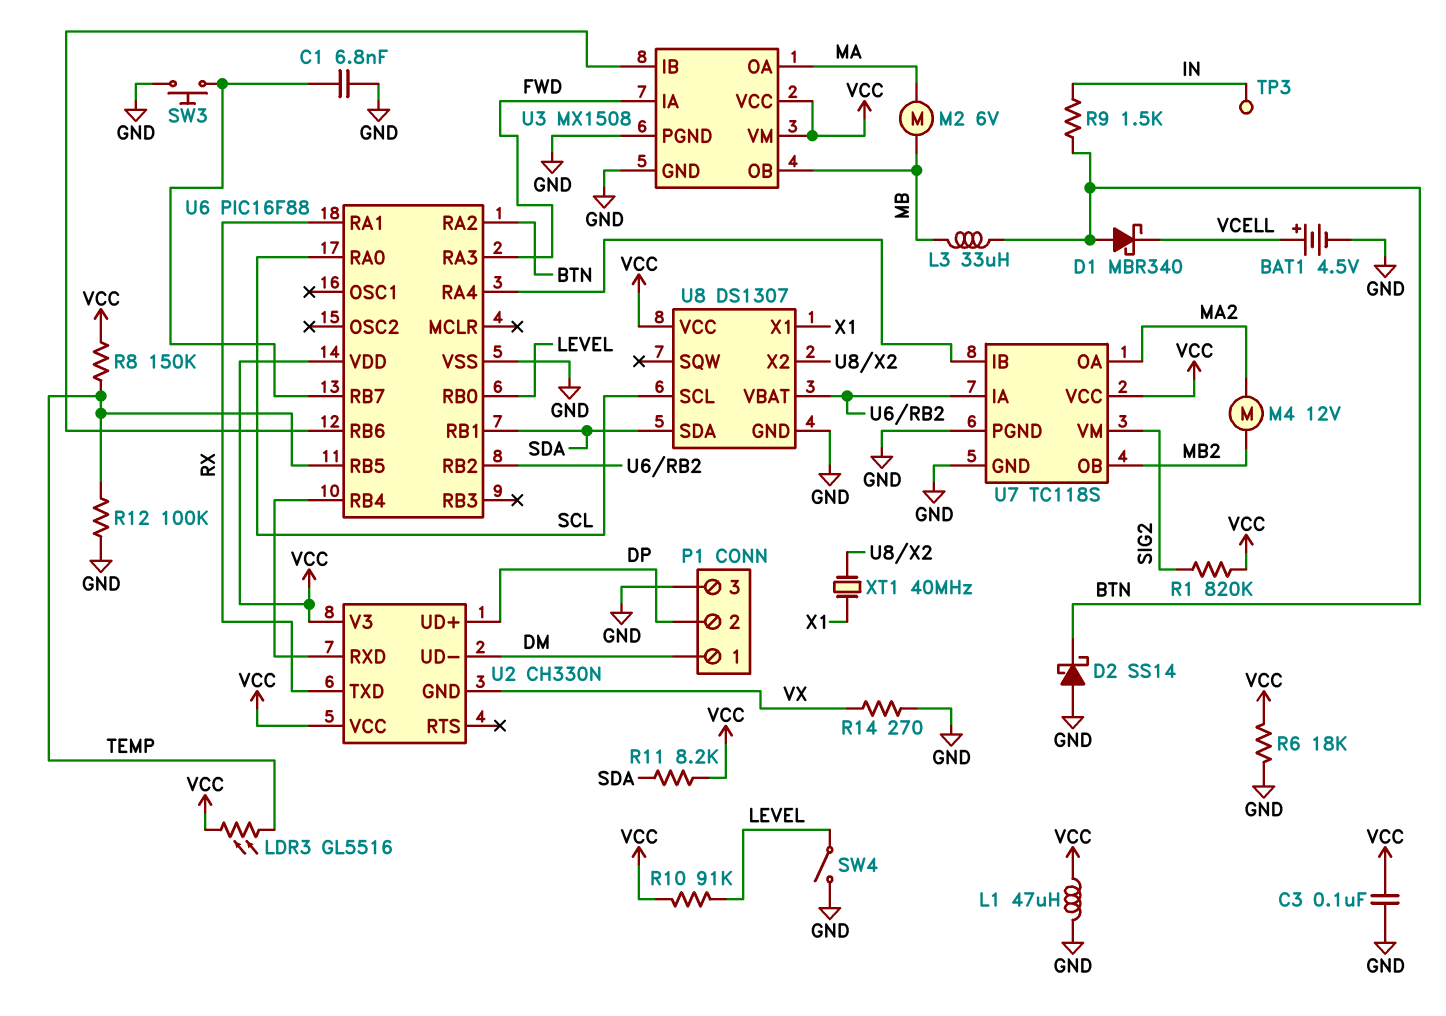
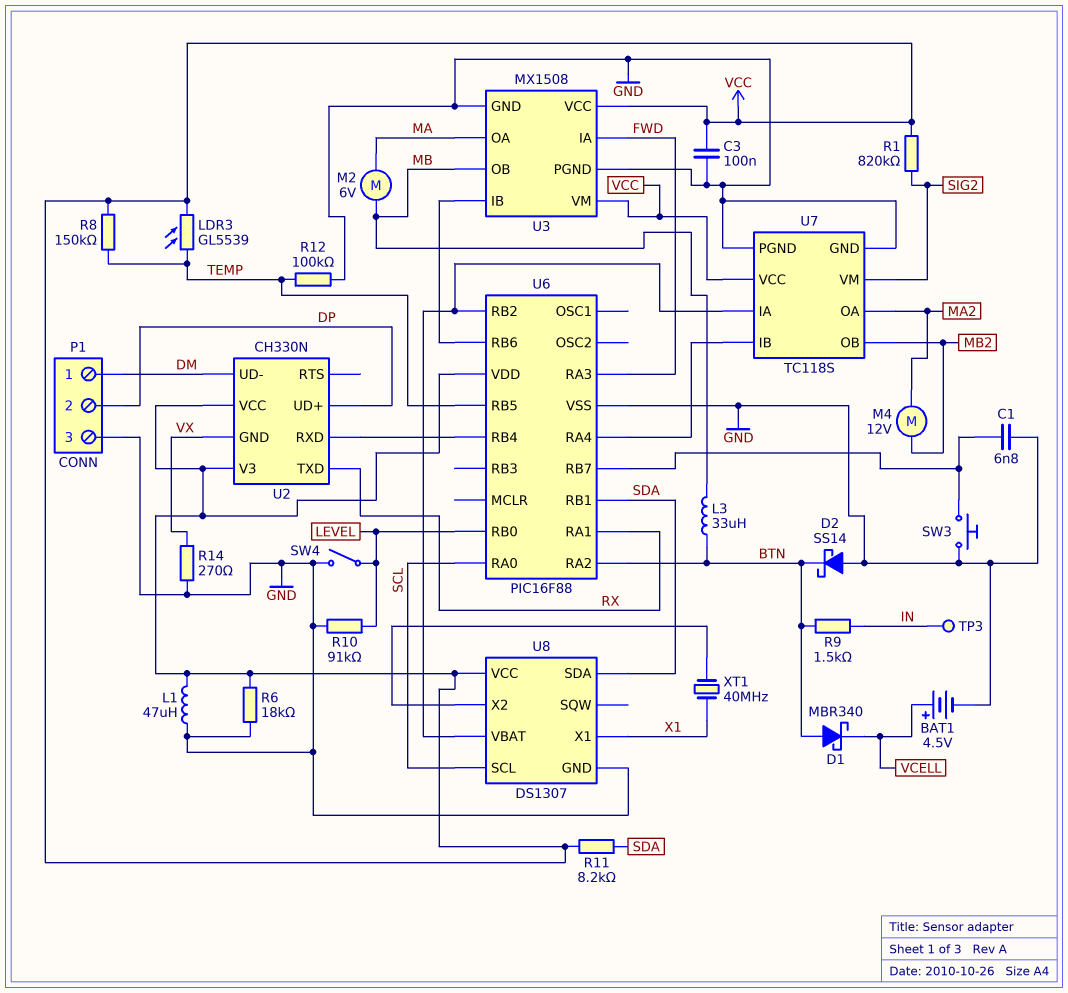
LDR3: GL5516 (TEMP, VCC) -> GL5539 (TEMP, VCC)
R10: 91k (LEVEL, VCC) -> 91k (GND, LEVEL)

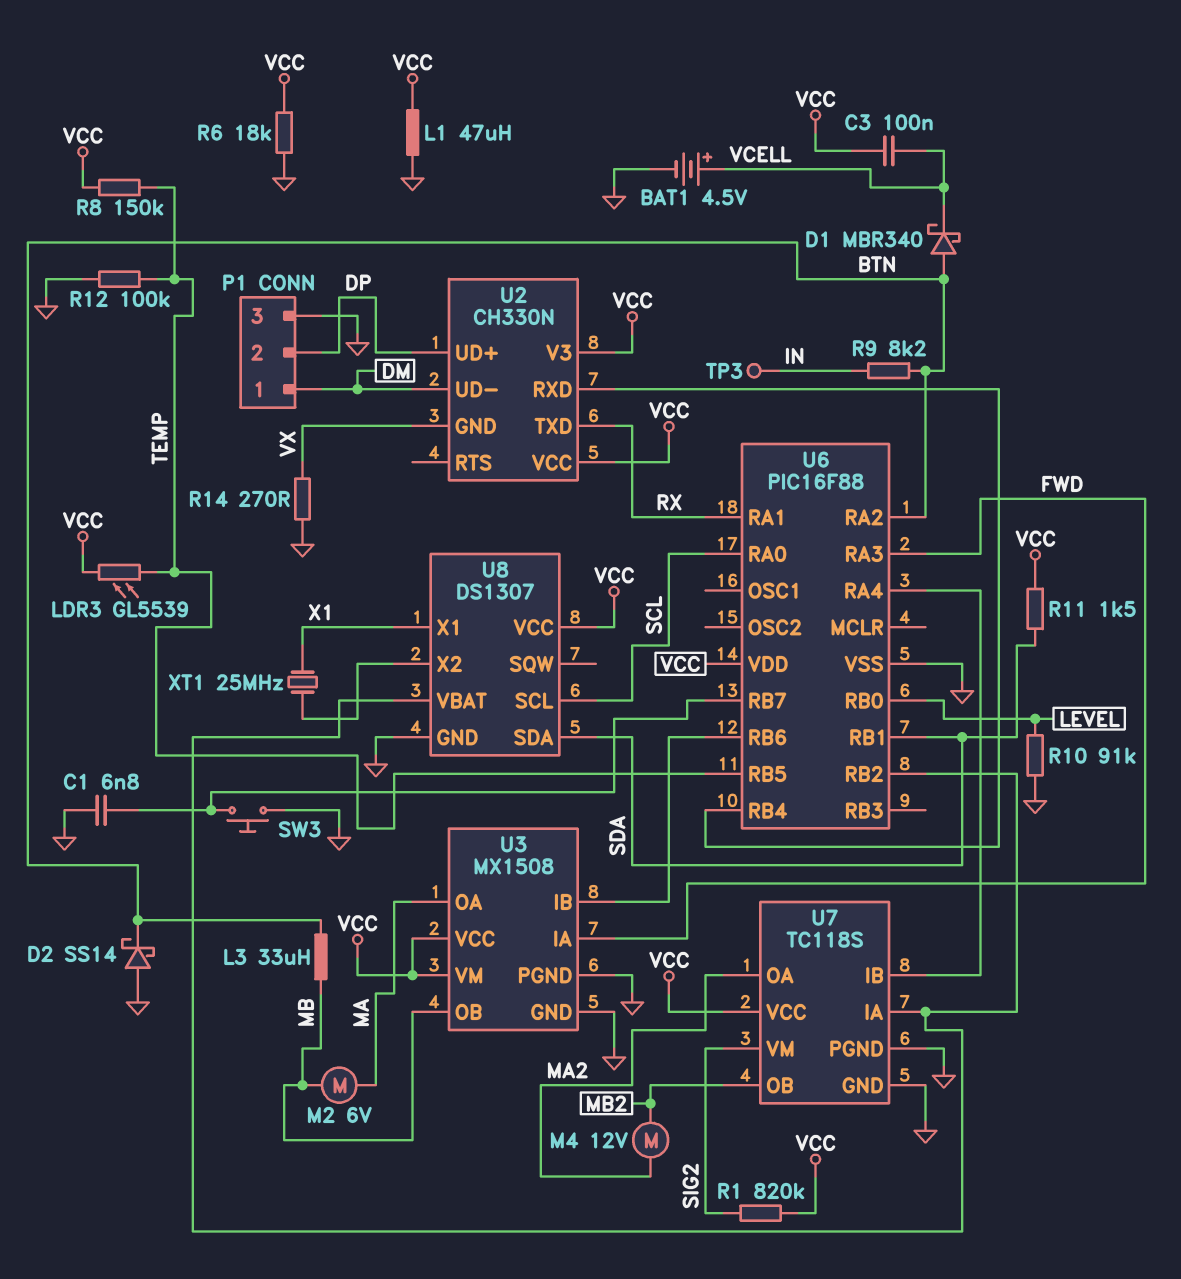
C3: 100nF (GND, VCC) -> 100nF (VCC, VCELL)
R9: 1.5k (BTN, IN) -> 8.2k (BTN, IN)
R11: 8.2k (SDA, VCC) -> 1.5k (SDA, VCC)
SW4: switch (GND, LEVEL) -> none
XT1: 40MHz (U8/X2, X1) -> 25MHz (U8/X2, X1)

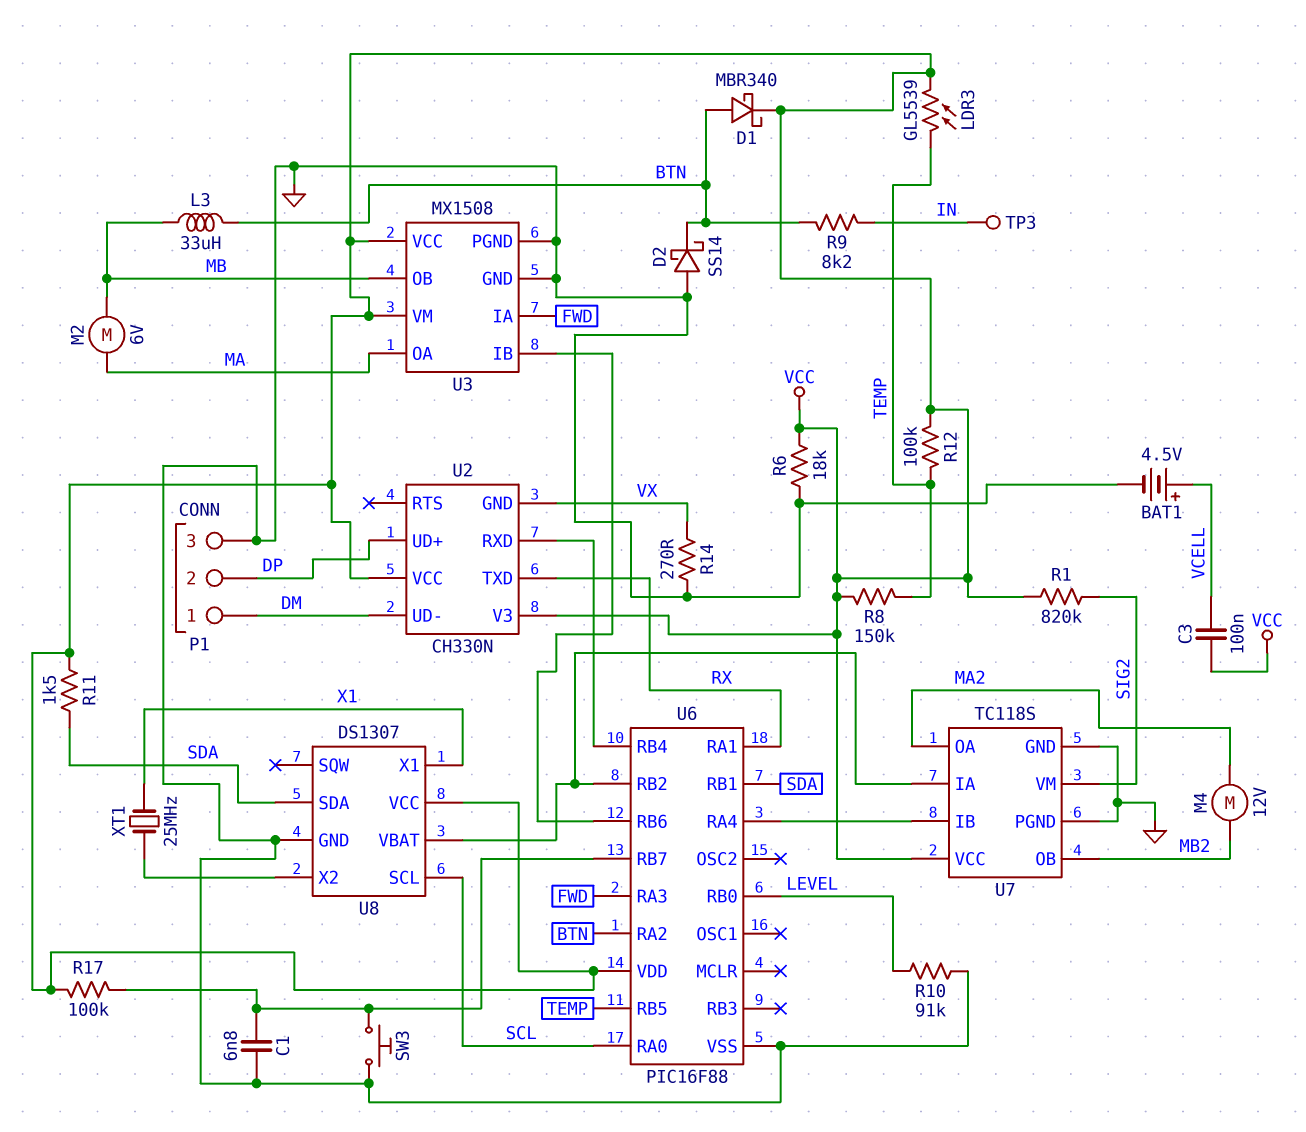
D1: schottky MBR340 (A BTN, K VCELL) -> schottky MBR340 (A BTN, K VCC)
L1: 47uH (GND, VCC) -> none
R12: 100k (GND, TEMP) -> 100k (TEMP, VCC)
R17: none -> 100k (U6/RB7, VCC)

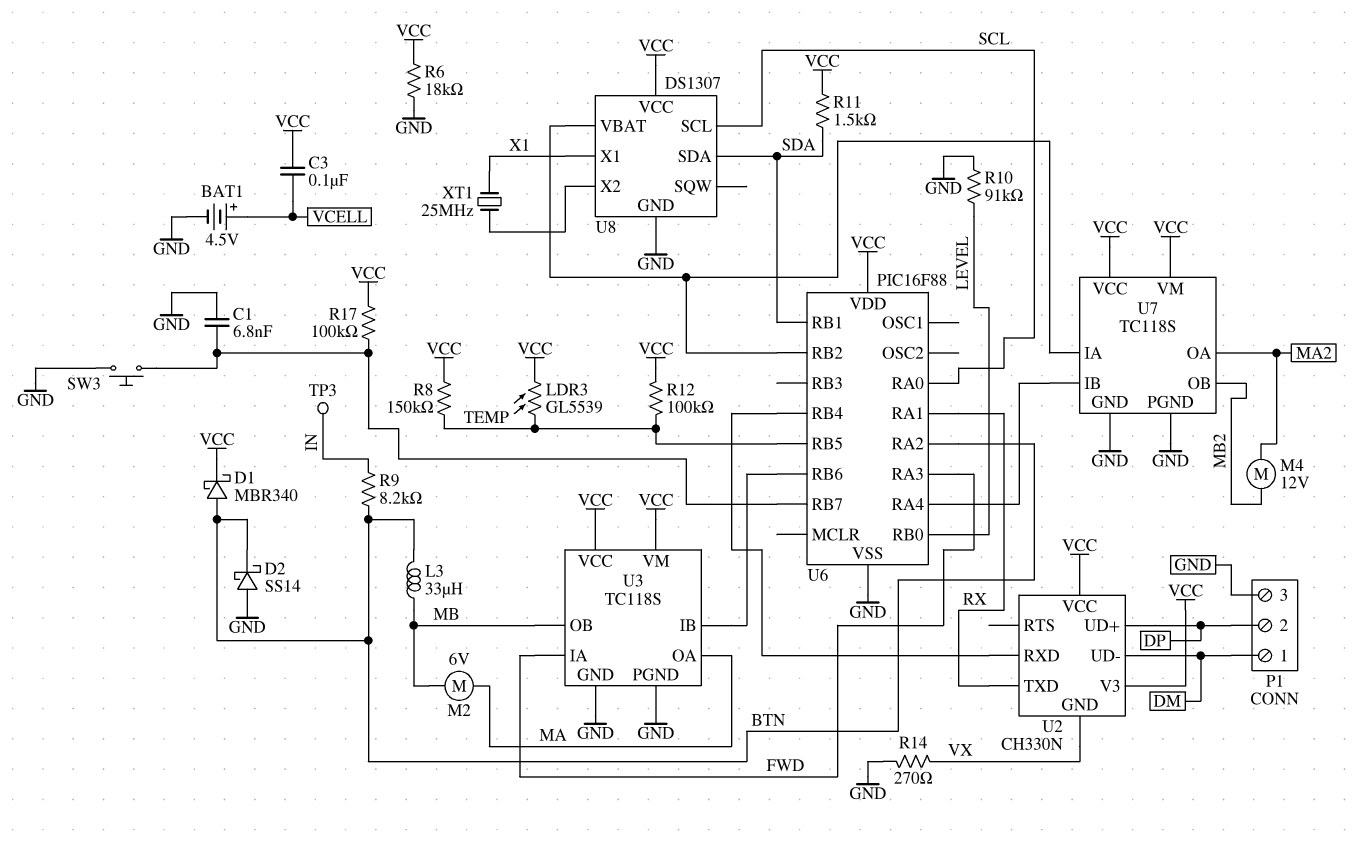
R1: 820k (SIG2, VCC) -> none
U3: MX1508 -> TC118S
U7 pin VM: SIG2 -> VCC

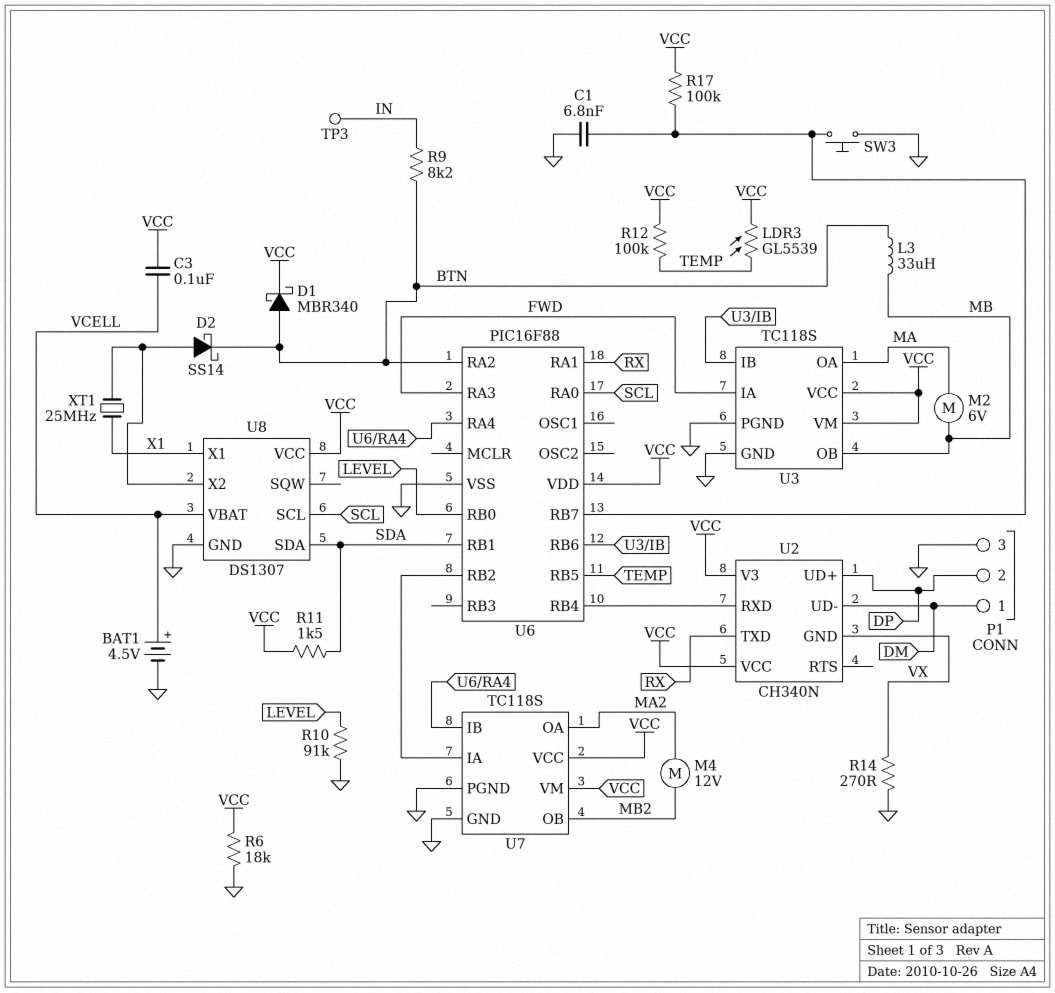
D2: schottky SS14 (A GND, K BTN) -> schottky SS14 (A U8/X2, K BTN)
R8: 150k (TEMP, VCC) -> none
U2: CH330N -> CH340N
U8 pin VBAT: U6/RB2 -> VCELL

